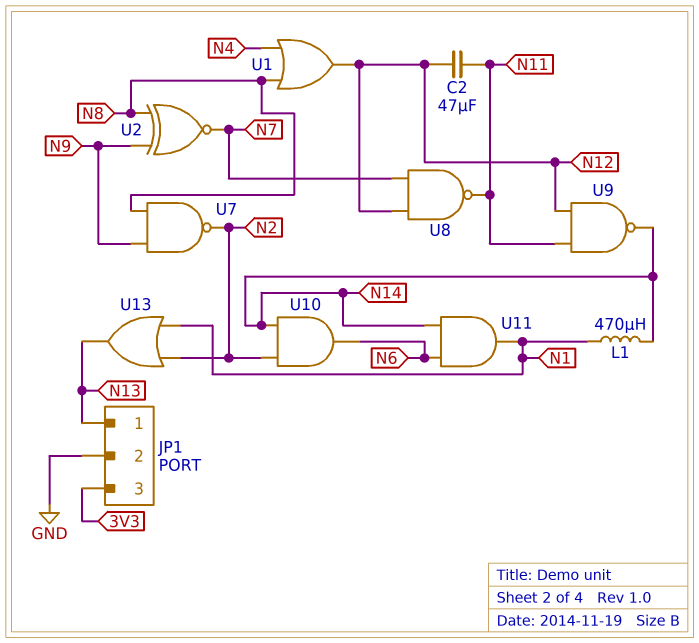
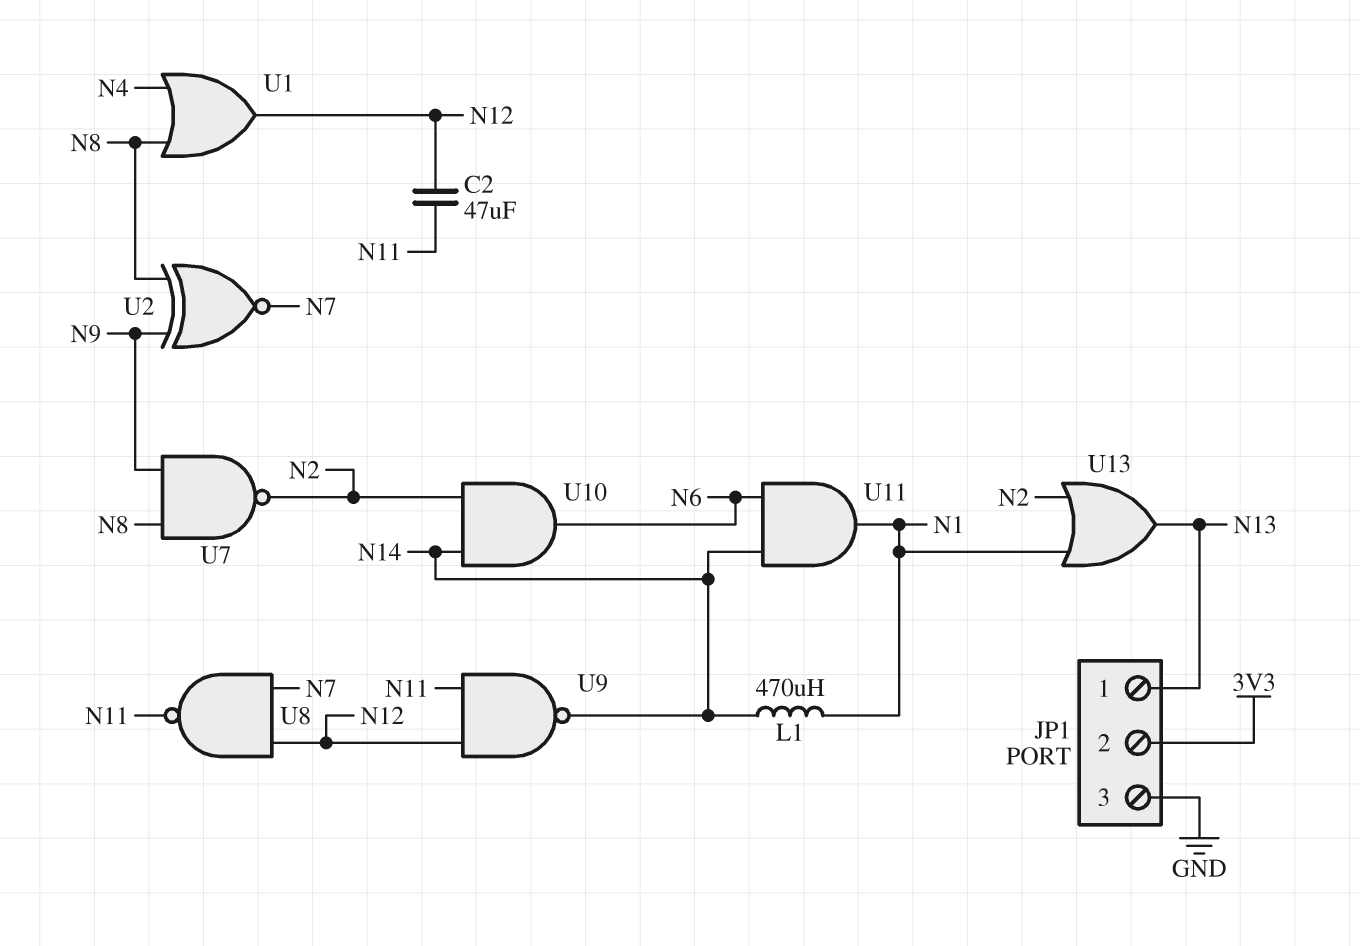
JP1 pin 2: GND -> 3V3
JP1 pin 3: 3V3 -> GND

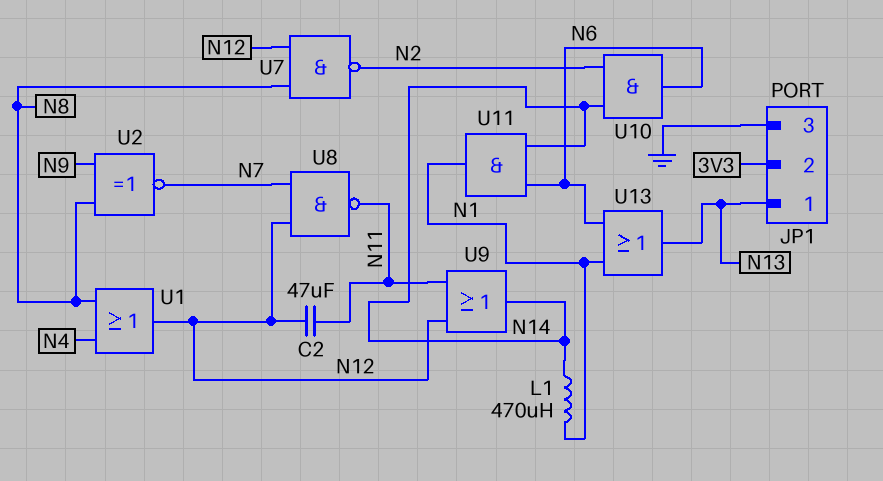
U7: NAND (in N8, in N9, out N2) -> NAND (in N8, in N12, out N2)
U9: NAND (in N11, in N12, out N14) -> OR (in N11, in N12, out N14)
U13: OR (in N1, in N2, out N13) -> OR (in N1, in N6, out N13)

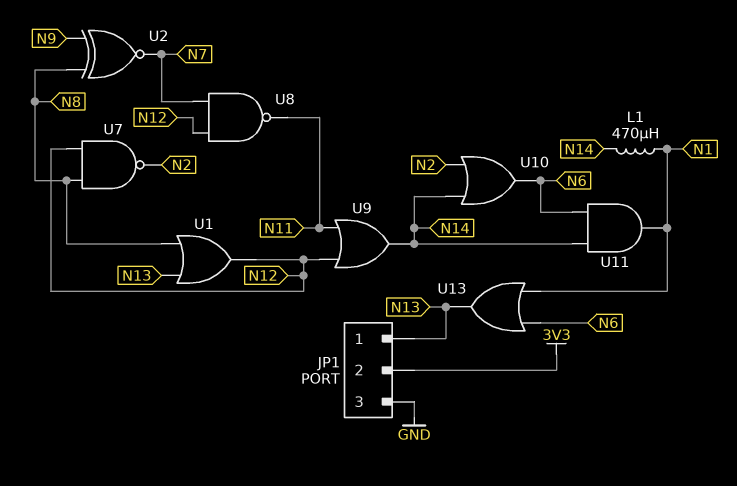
C2: 47uF (N11, N12) -> none
U1: OR (in N4, in N8, out N12) -> OR (in N8, in N13, out N12)
U10: AND (in N2, in N14, out N6) -> OR (in N2, in N14, out N6)

